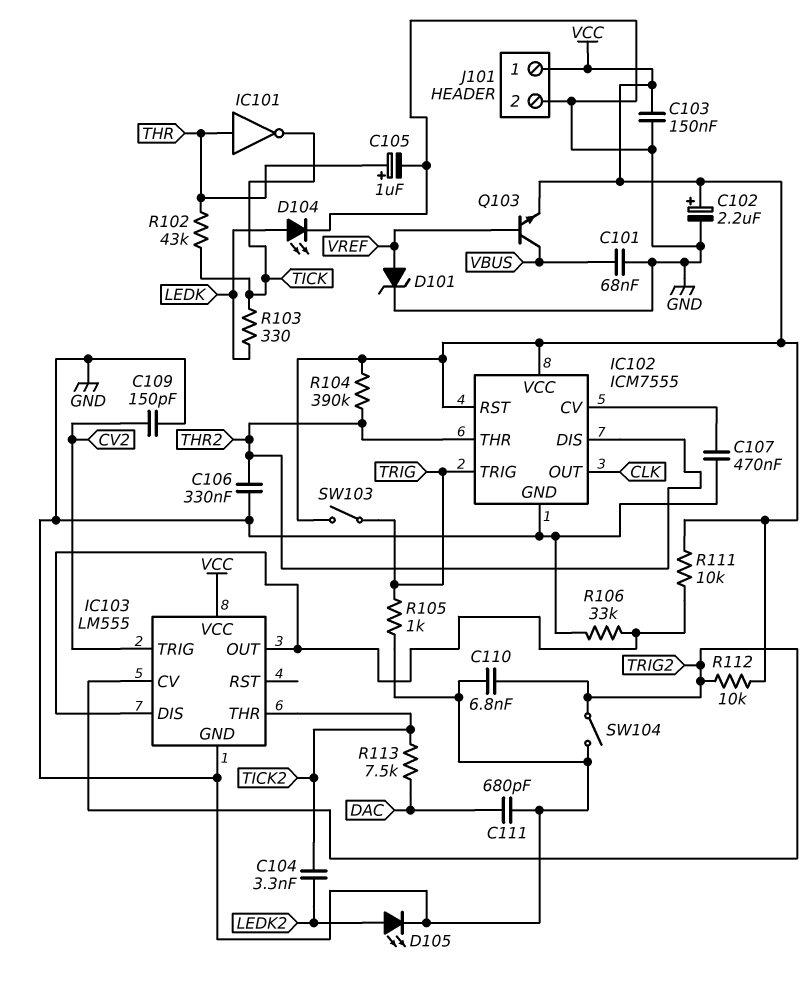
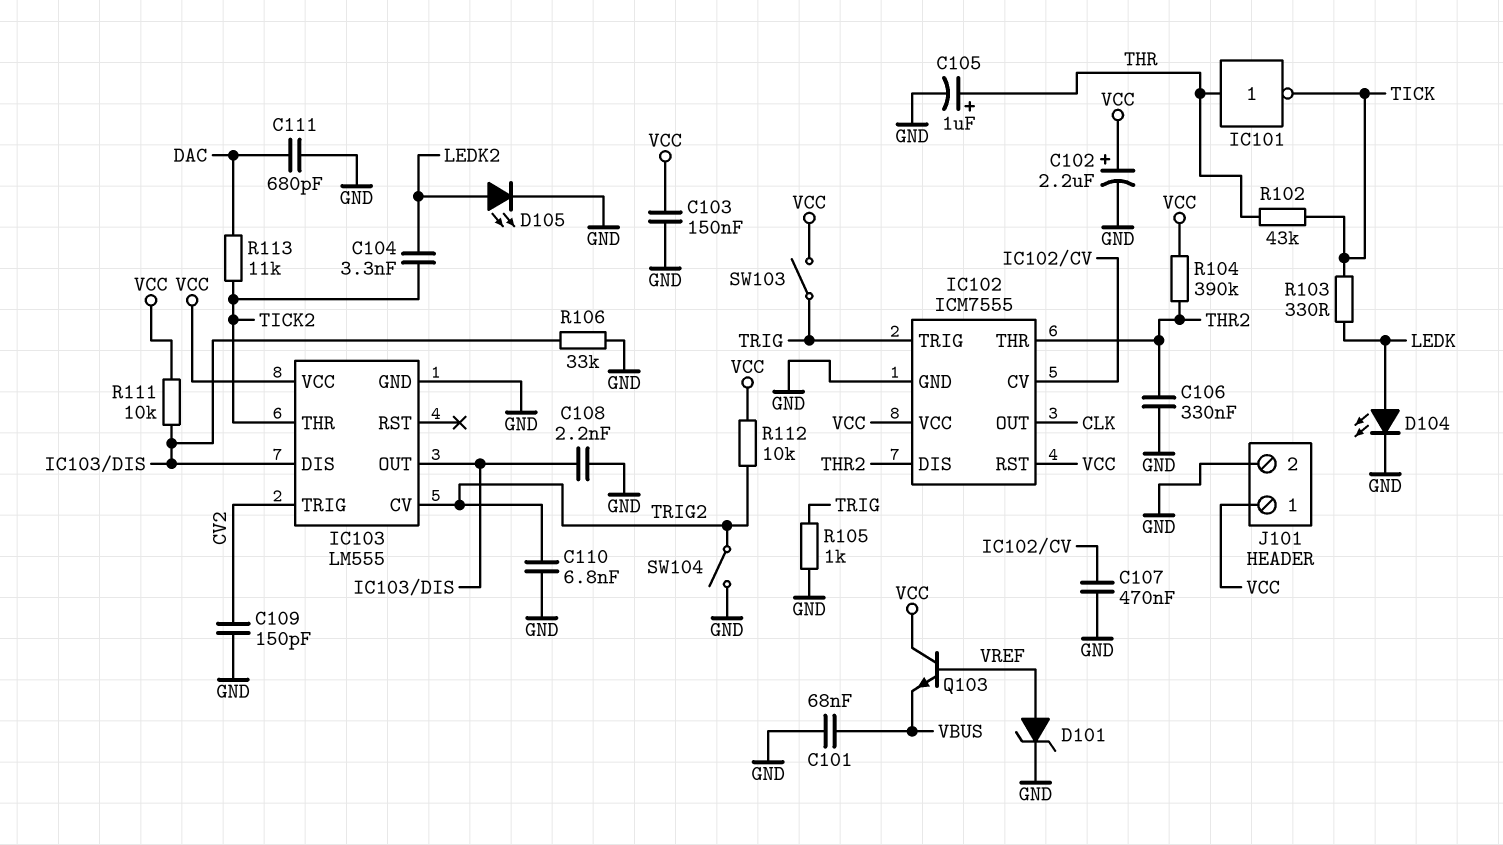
C108: none -> 2.2nF (GND, IC103/DIS)
Q103: NPN (B VREF, C VBUS, E VCC) -> NPN (B VREF, C VCC, E VBUS)
R113: 7.5k (DAC, TICK2) -> 11k (DAC, TICK2)

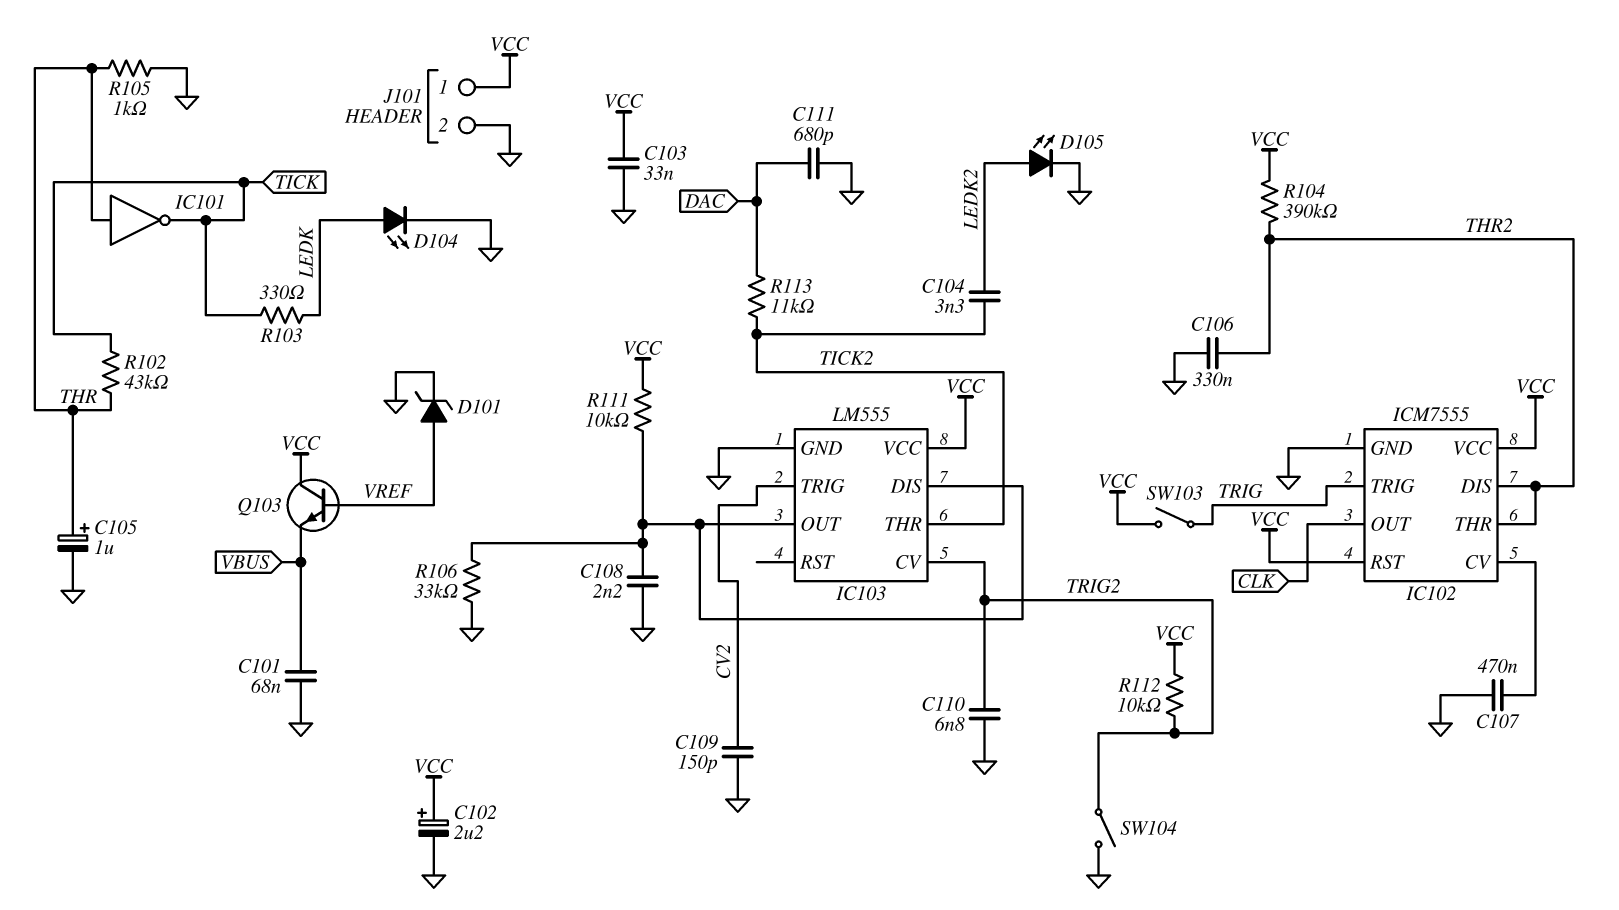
C103: 150nF (GND, VCC) -> 33nF (GND, VCC)
R105: 1k (GND, TRIG) -> 1k (GND, THR)

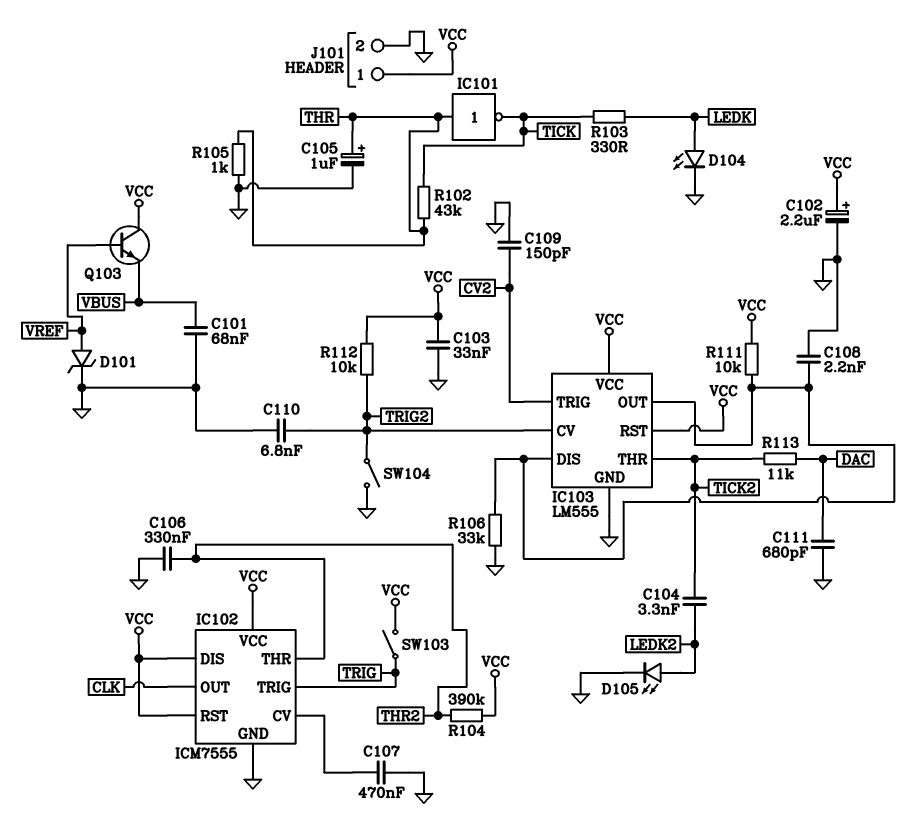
IC102 pin DIS: THR2 -> VCC
IC103 pin RST: none -> VCC

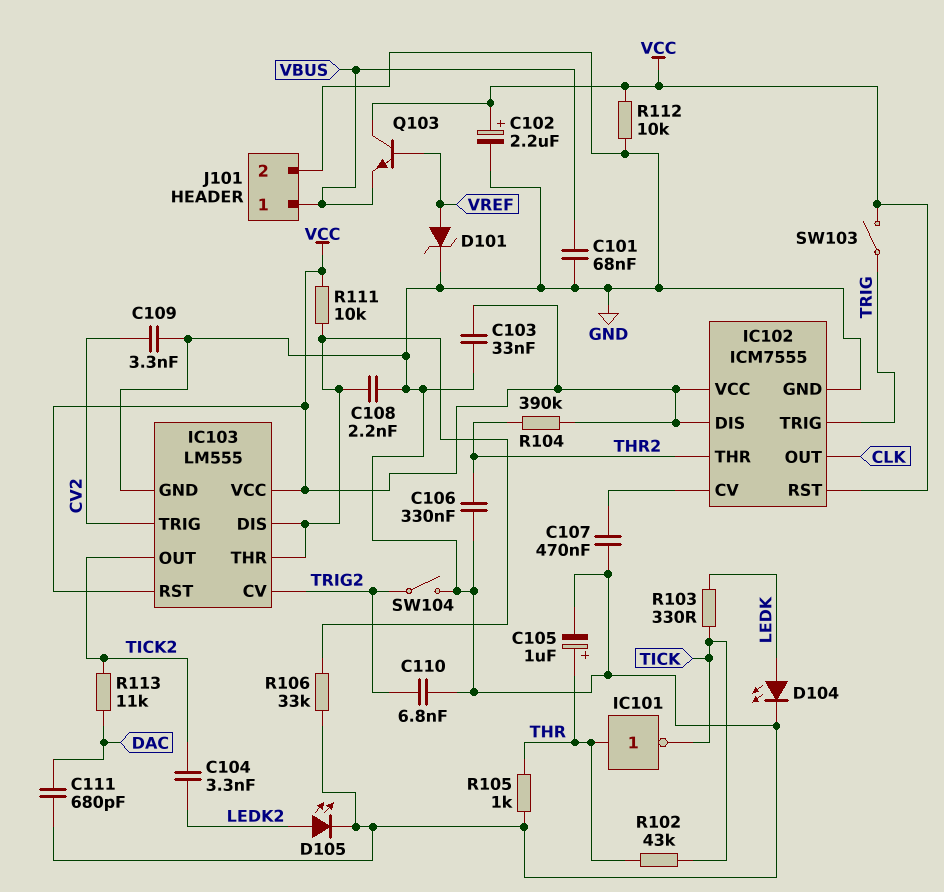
C109: 150pF (CV2, GND) -> 3.3nF (CV2, GND)
IC103 pin OUT: IC103/DIS -> TICK2
IC103 pin THR: TICK2 -> IC103/DIS
J101 pin 1: VCC -> VBUS
R112: 10k (TRIG2, VCC) -> 10k (GND, VCC)

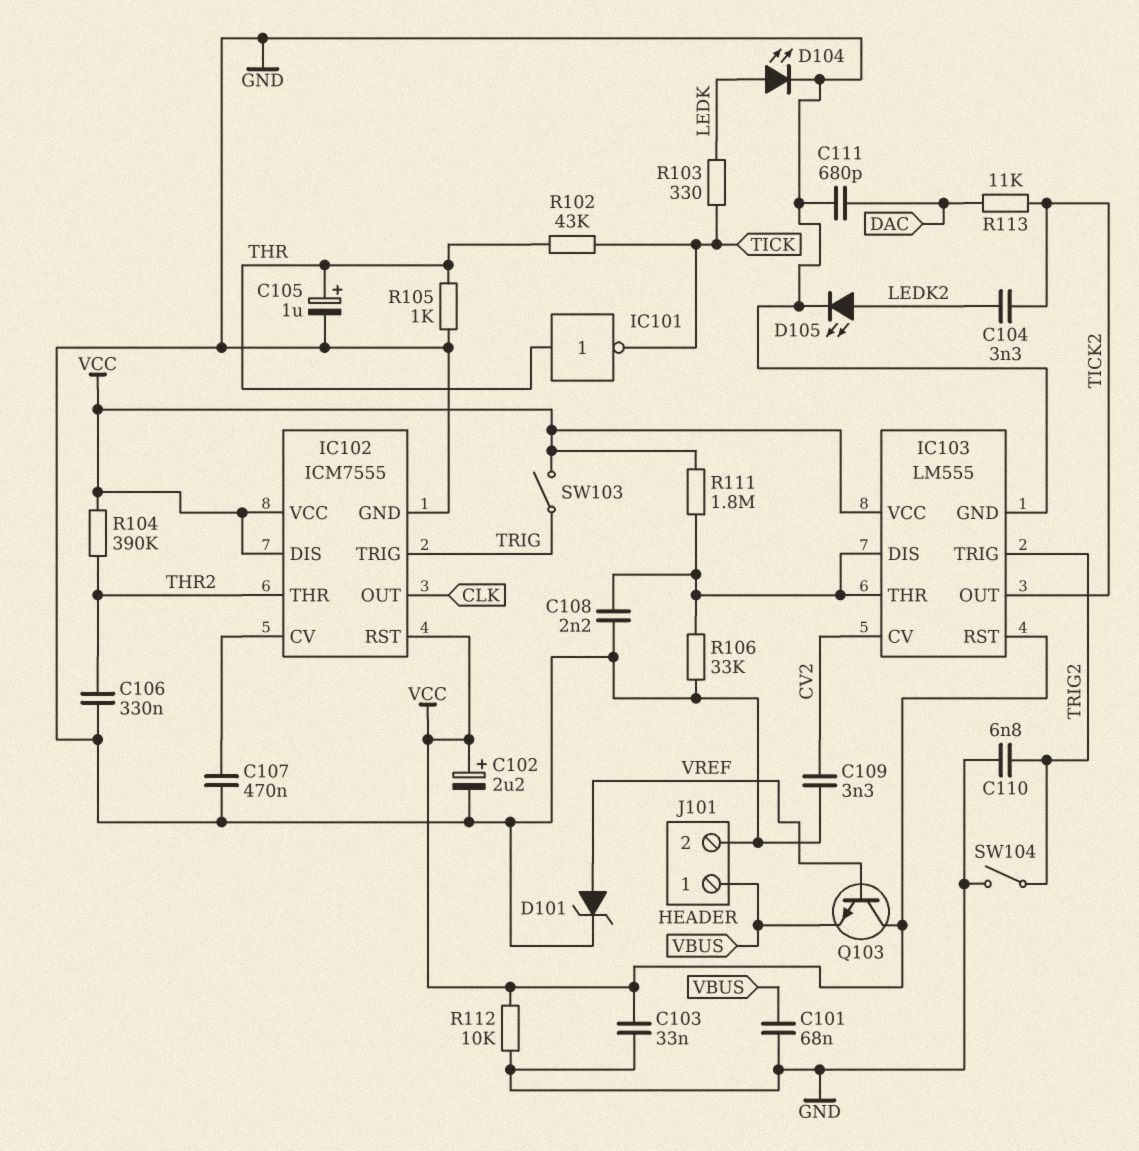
IC103 pin CV: TRIG2 -> CV2
IC103 pin TRIG: CV2 -> TRIG2
R111: 10k (IC103/DIS, VCC) -> 1.8M (IC103/DIS, VCC)

